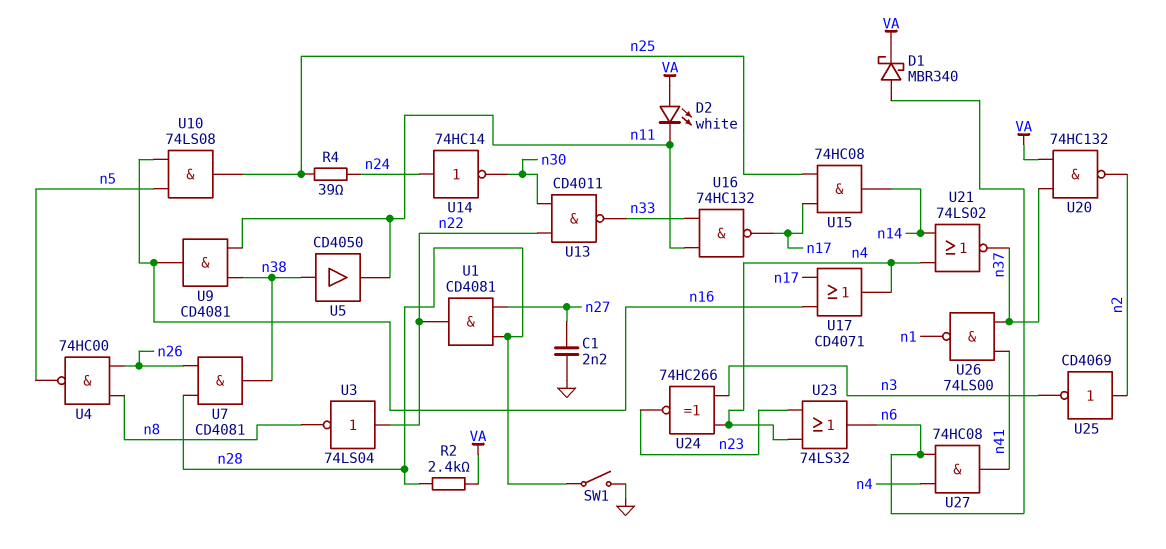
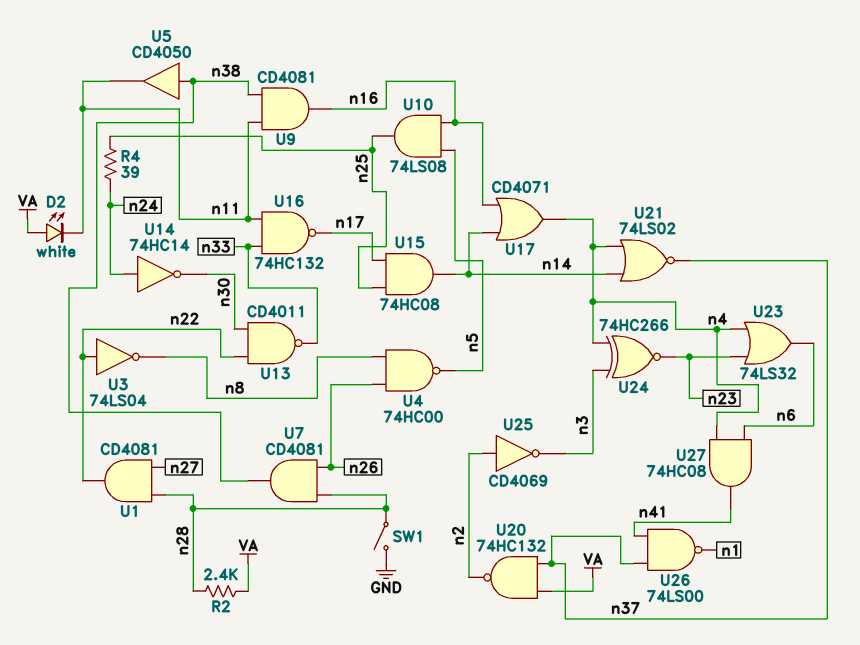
C1: 2.2nF (GND, n27) -> none
D1: schottky MBR340 (A n6, K VA) -> none
U17: OR CD4071 (in n16, in n17, out n4) -> OR CD4071 (in n14, in n16, out n4)

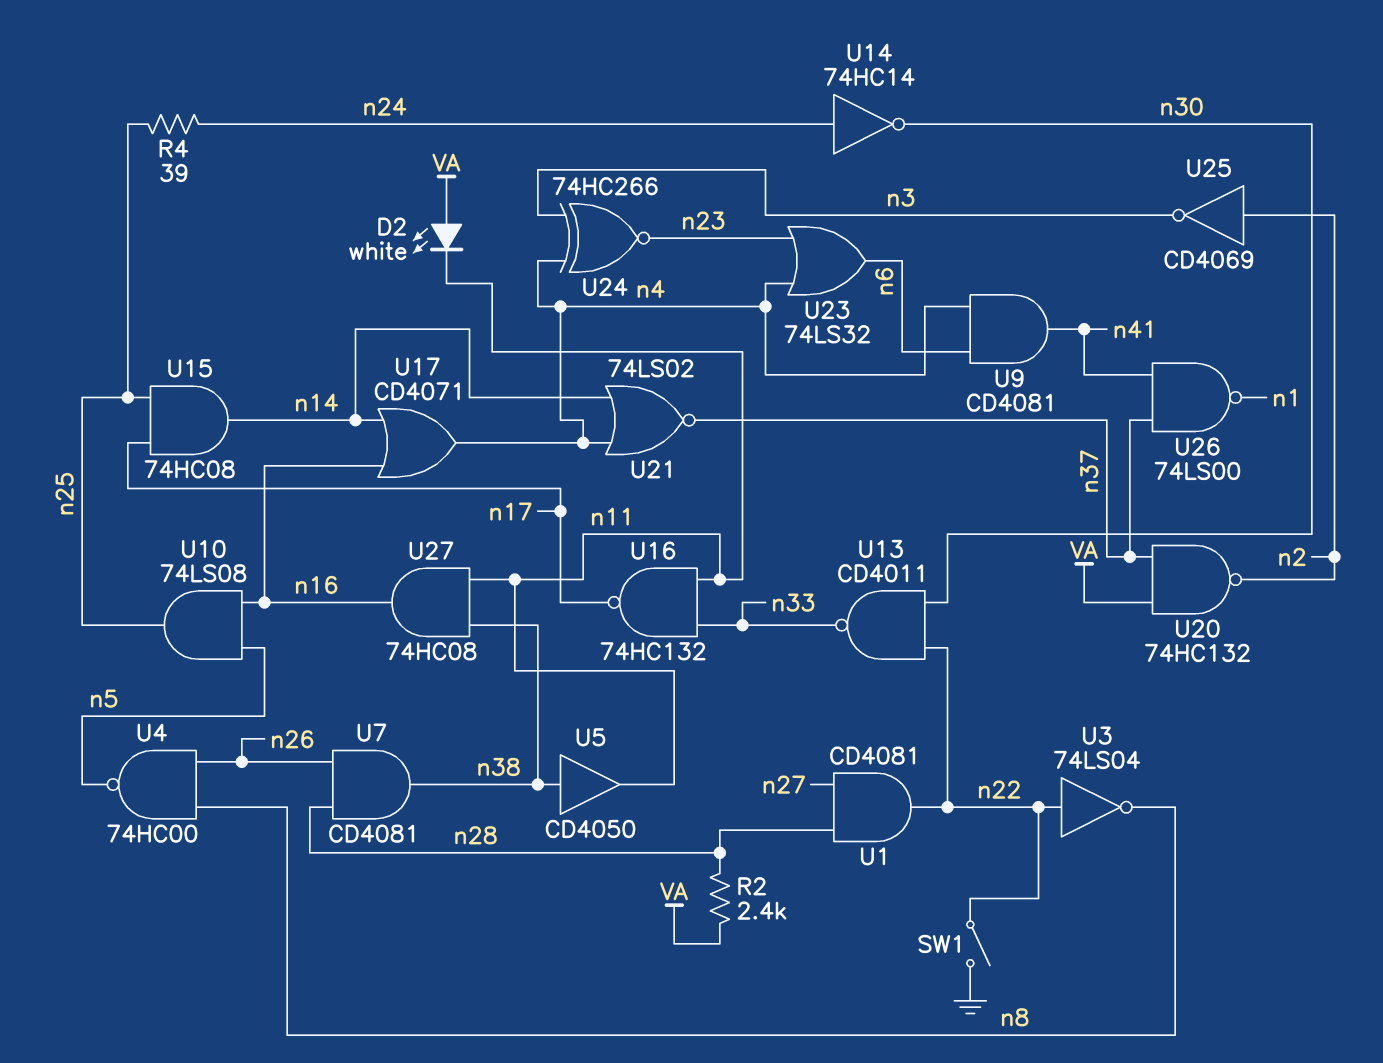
SW1: switch (GND, n28) -> switch (GND, n22)
U9: AND CD4081 (in n11, in n38, out n16) -> AND CD4081 (in n4, in n6, out n41)
U27: AND 74HC08 (in n4, in n6, out n41) -> AND 74HC08 (in n11, in n38, out n16)

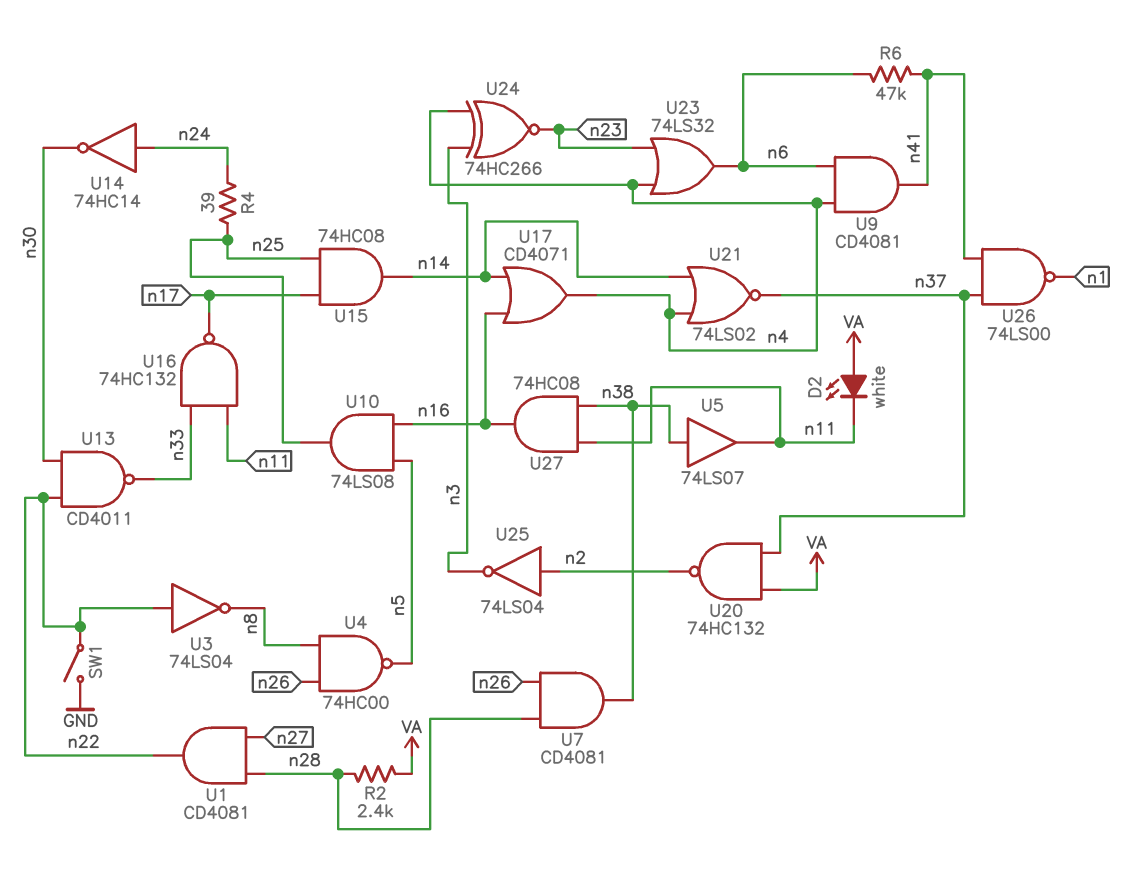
R6: none -> 47k (n6, n41)
U5: buffer CD4050 (in n38, out n11) -> buffer 74LS07 (in n38, out n11)
U25: NOT CD4069 (in n2, out n3) -> NOT 74LS04 (in n2, out n3)

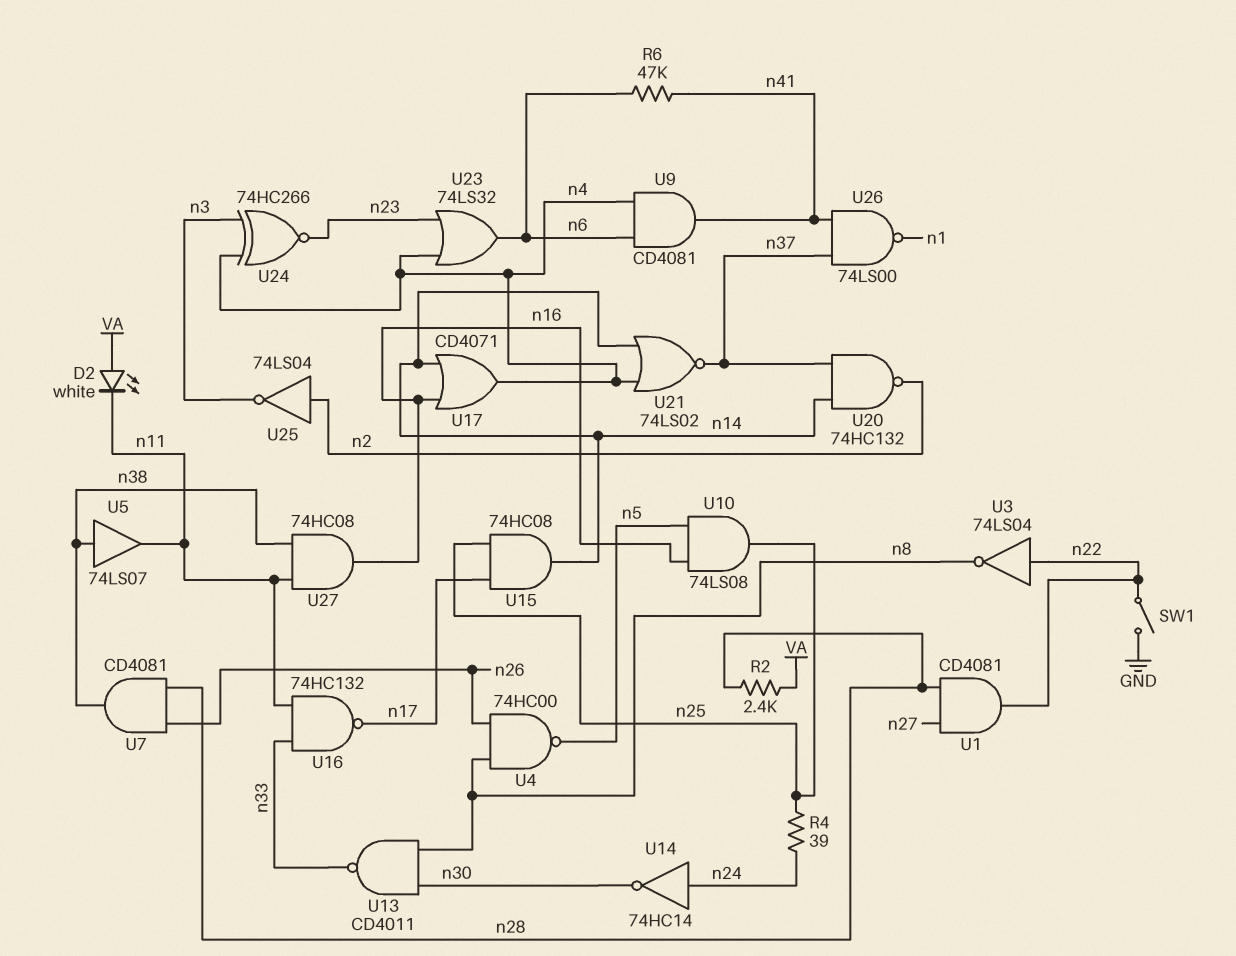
U13: NAND CD4011 (in n22, in n30, out n33) -> NAND CD4011 (in n8, in n30, out n33)
U20: NAND 74HC132 (in VA, in n37, out n2) -> NAND 74HC132 (in n14, in n37, out n2)

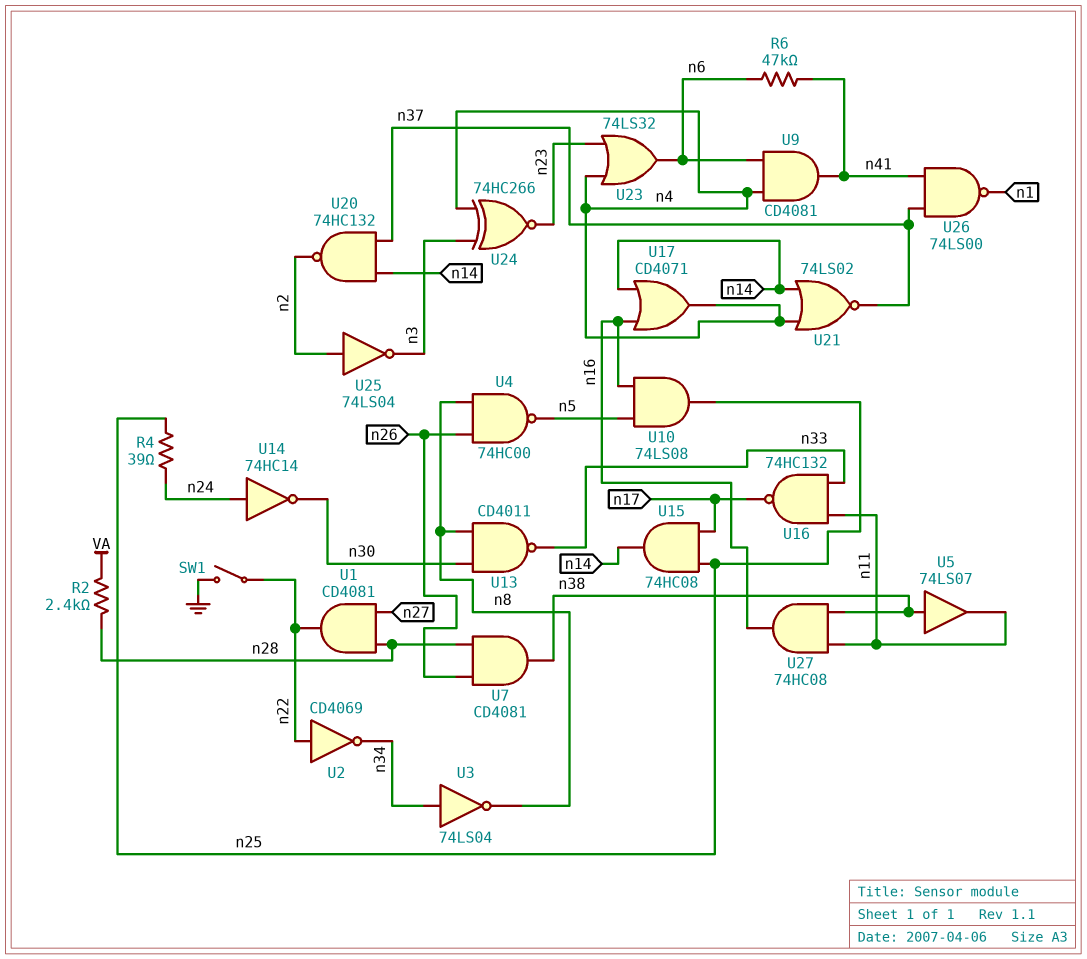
D2: LED white (A VA, K n11) -> none
U2: none -> NOT CD4069 (in n22, out n34)
U3: NOT 74LS04 (in n22, out n8) -> NOT 74LS04 (in n34, out n8)

